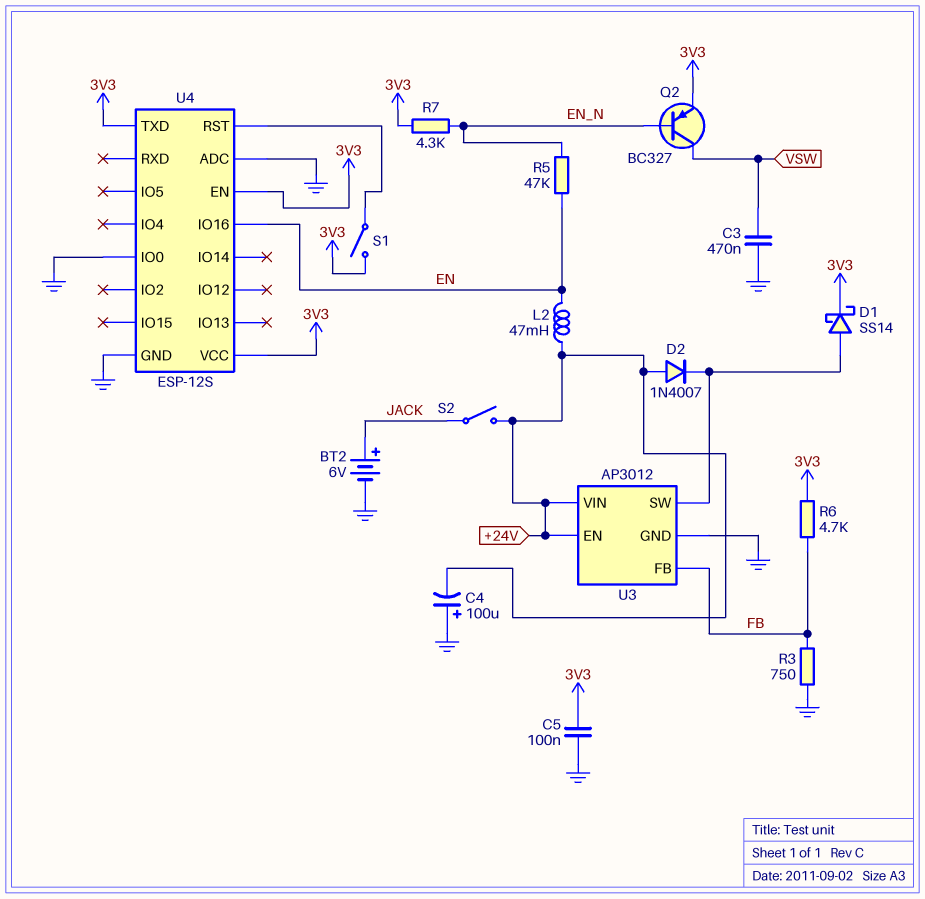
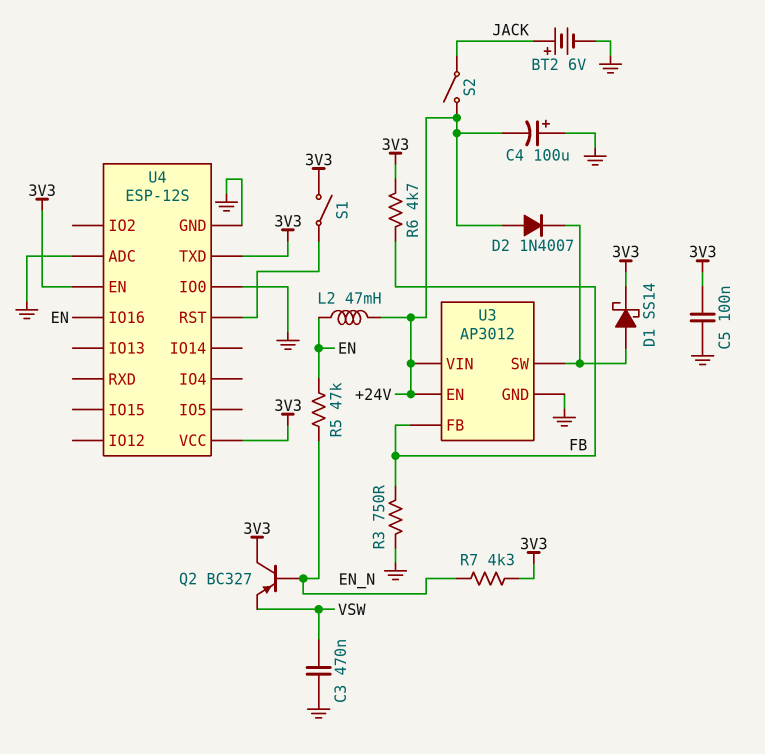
Q2: PNP BC327 (B EN_N, C VSW, E 3V3) -> PNP BC327 (B EN_N, C 3V3, E VSW)

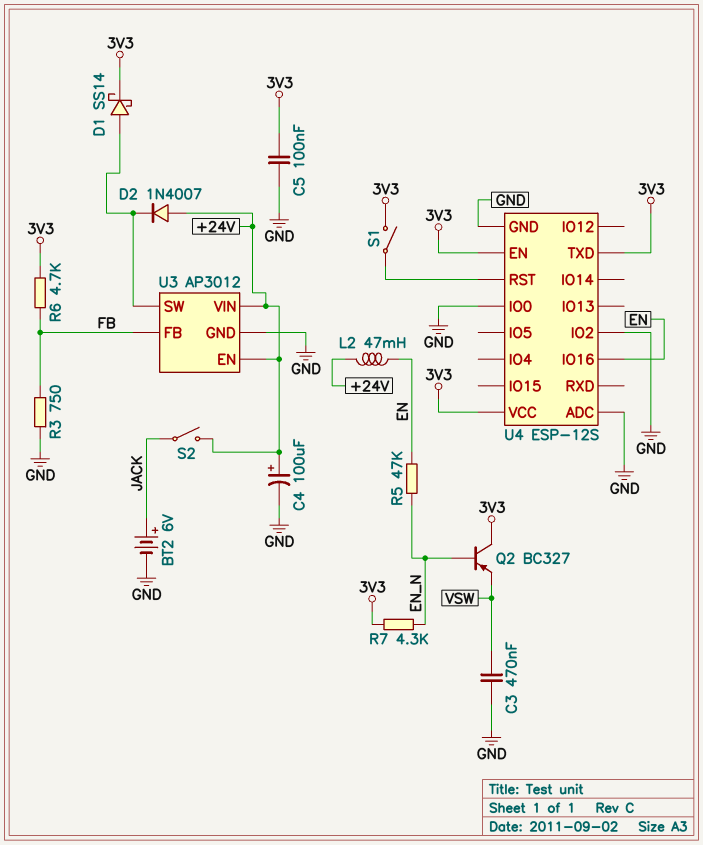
C4: 100uF (plus GND, minus +24V) -> 100uF (plus +24V, minus GND)
U4 pin IO2: none -> GND

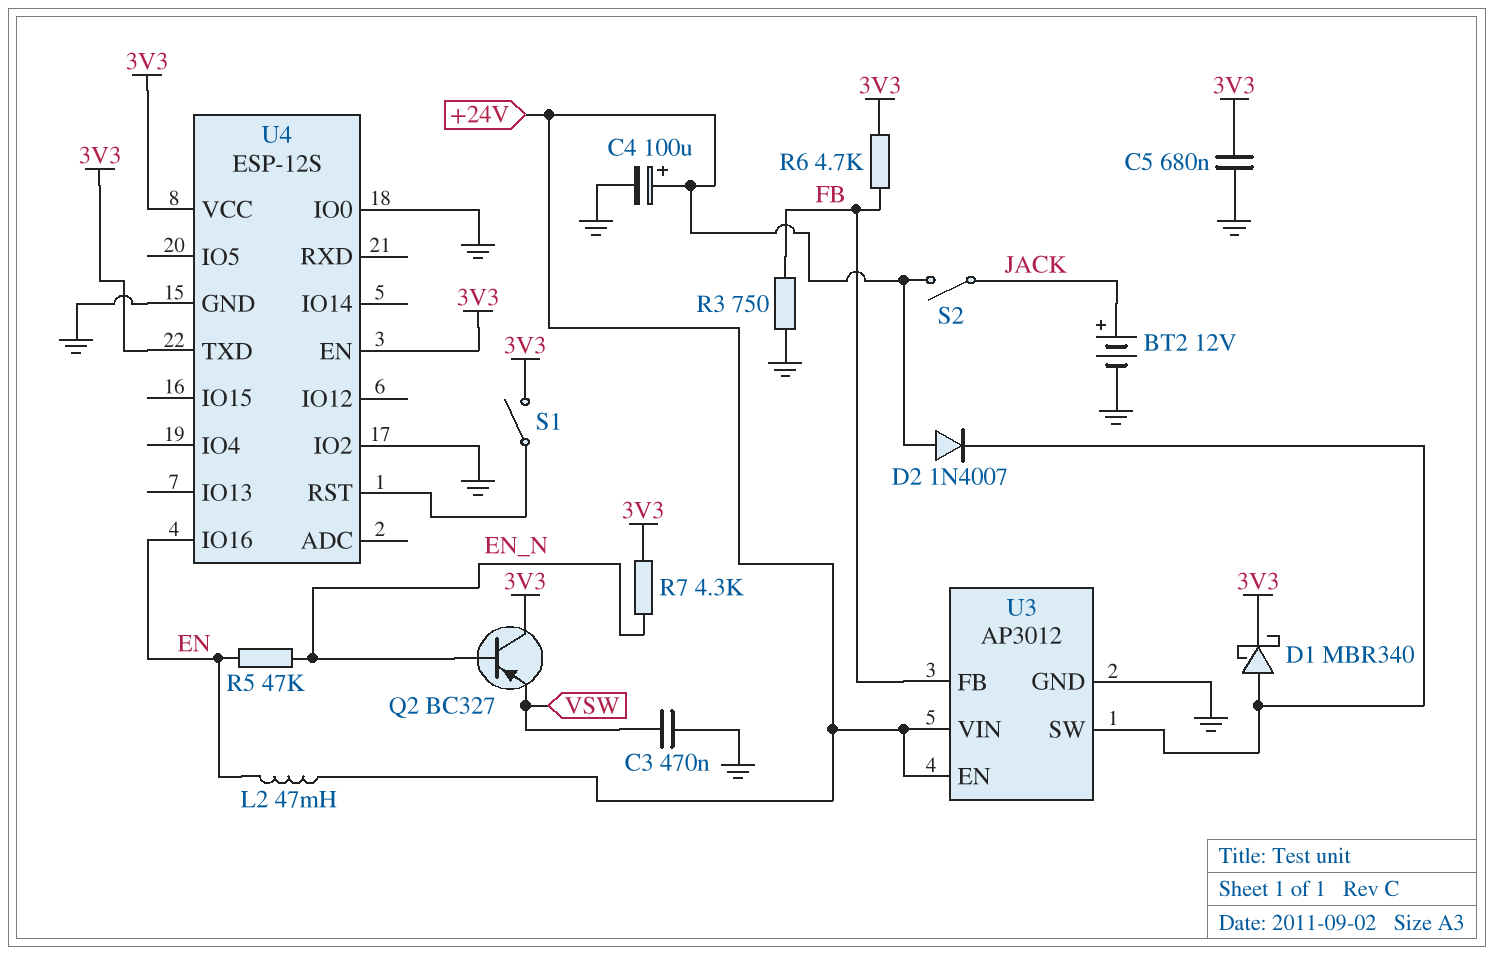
BT2: 6V (plus JACK, minus GND) -> 12V (plus JACK, minus GND)
C5: 100nF (3V3, GND) -> 680nF (3V3, GND)
D1: schottky SS14 (A U3/SW, K 3V3) -> schottky MBR340 (A U3/SW, K 3V3)
U4 pin ADC: GND -> none

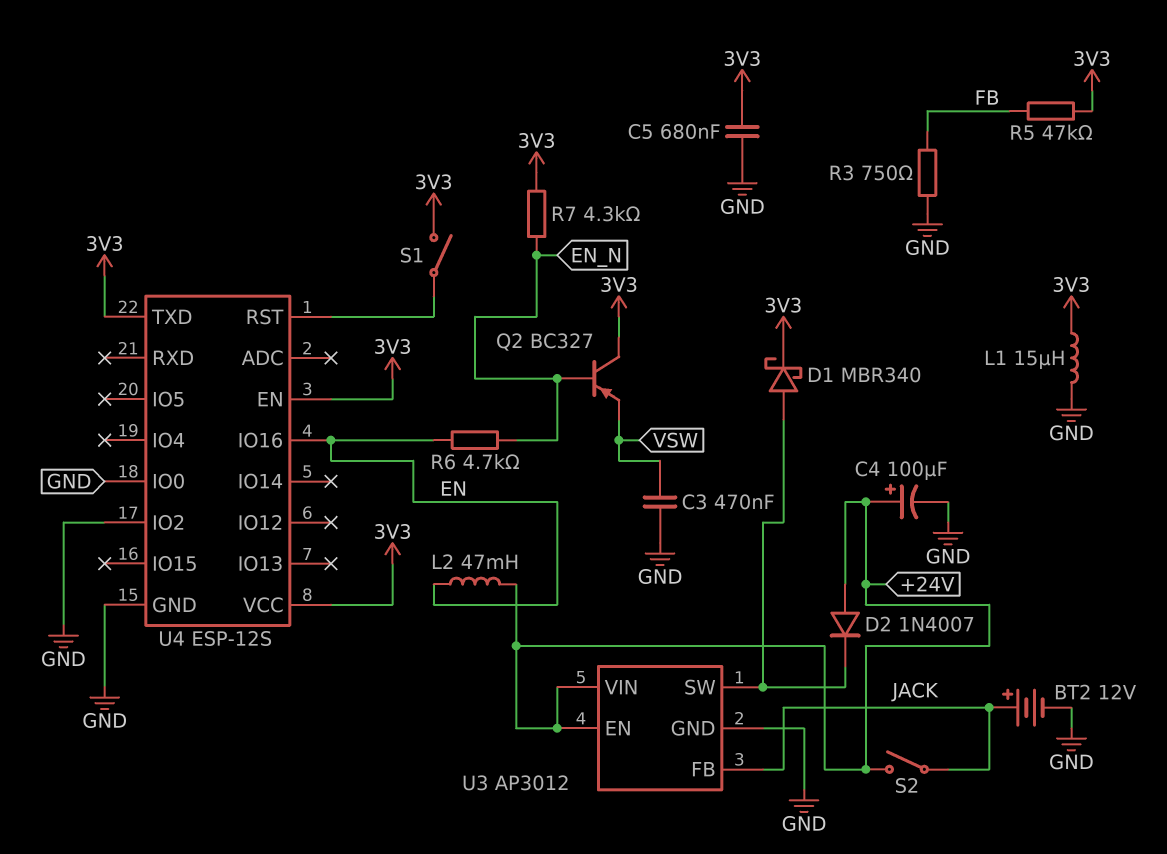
L1: none -> 15uH (3V3, GND)
R5: 47k (EN, EN_N) -> 47k (3V3, FB)
R6: 4.7k (3V3, FB) -> 4.7k (EN, EN_N)
U3 pin FB: FB -> JACK

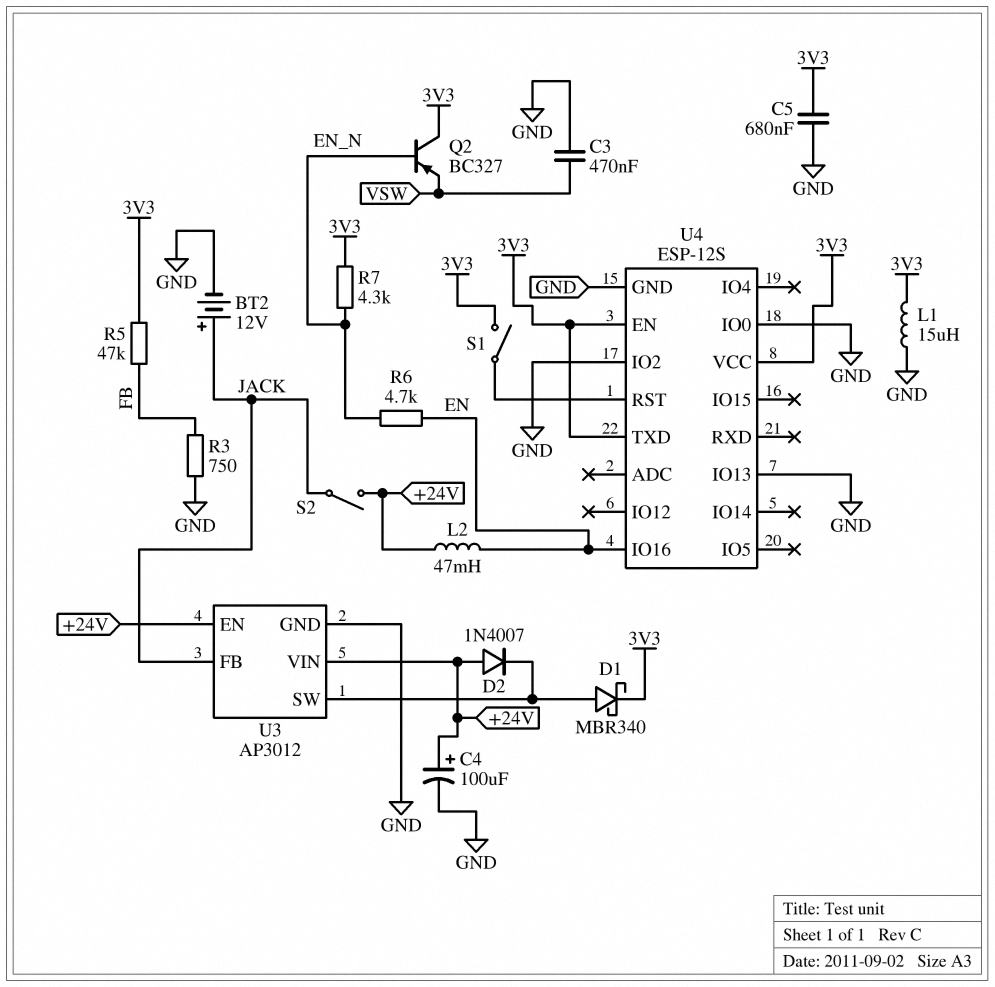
U4 pin IO13: none -> GND

